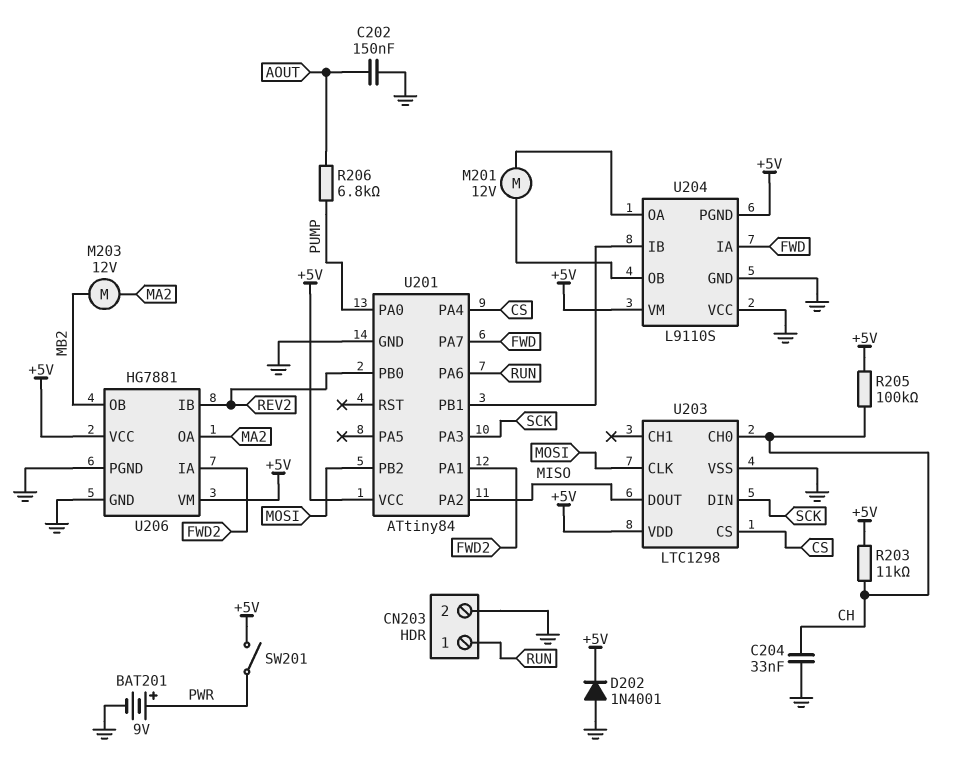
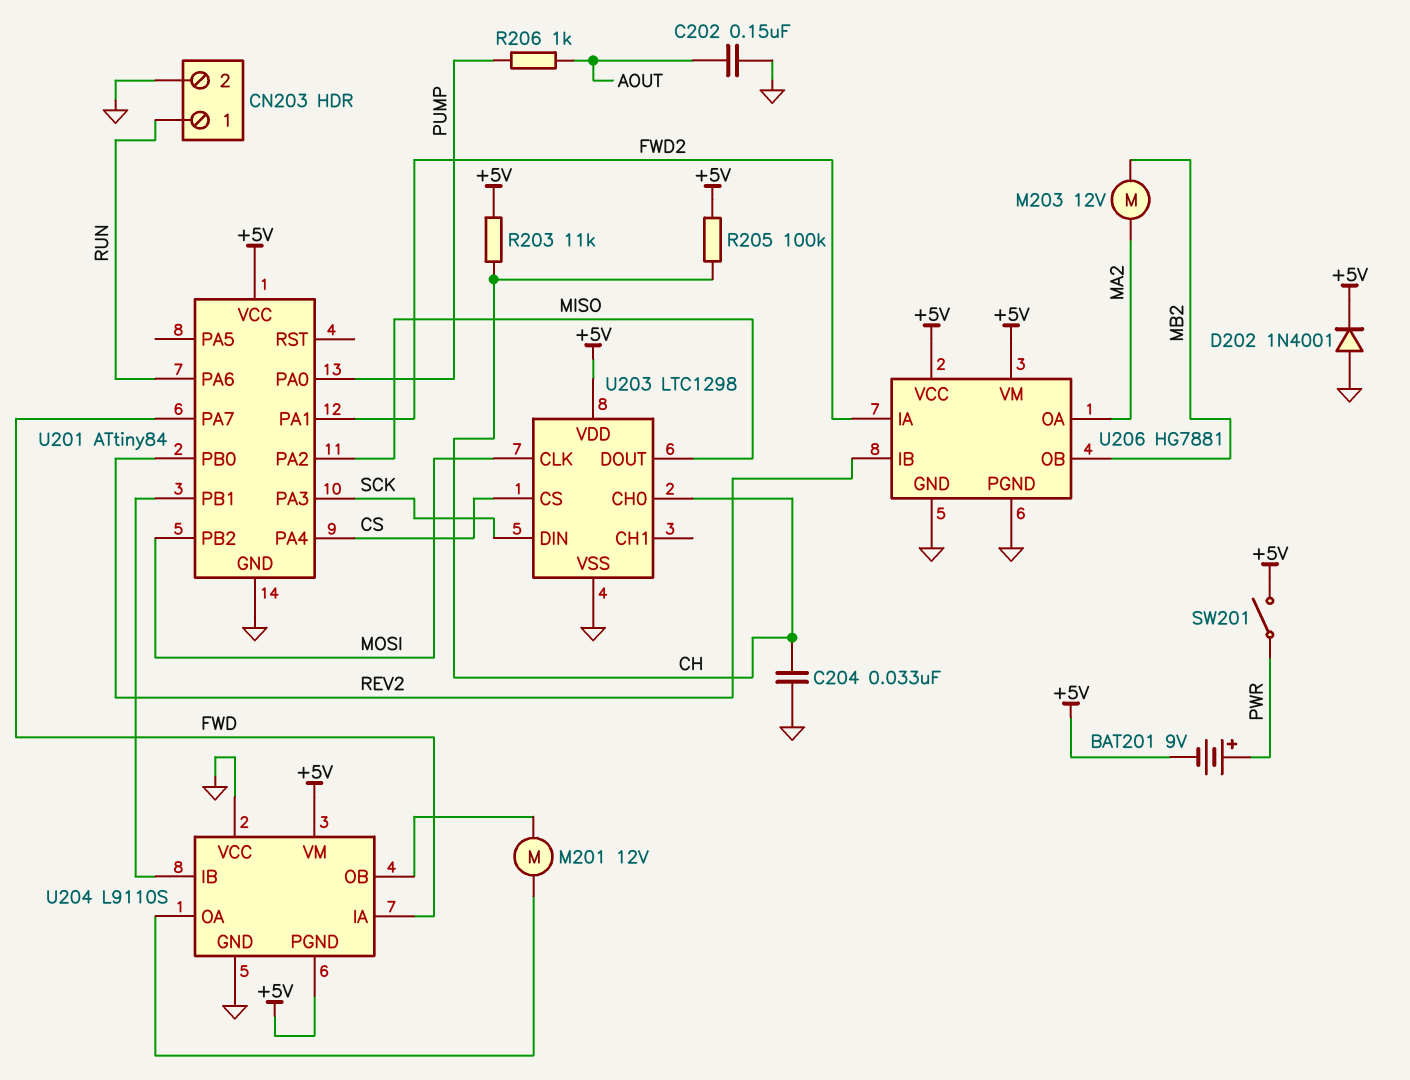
BAT201: 9V (plus PWR, minus GND) -> 9V (plus PWR, minus +5V)
R206: 6.8k (AOUT, PUMP) -> 1k (AOUT, PUMP)

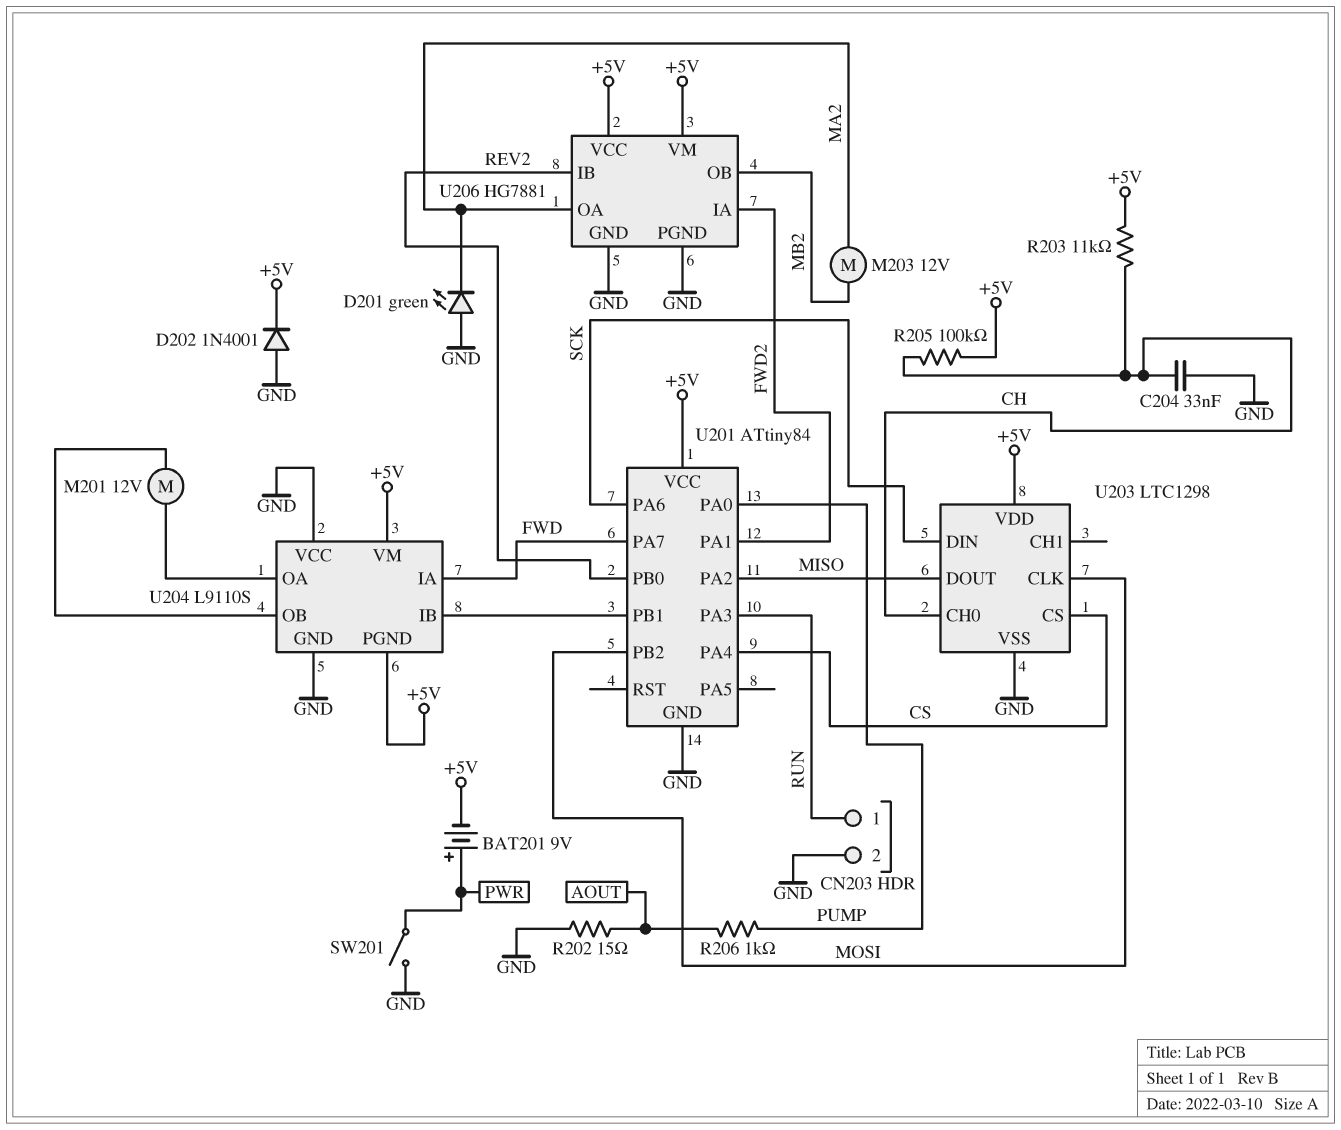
C202: 150nF (AOUT, GND) -> none
D201: none -> LED green (A GND, K MA2)
R202: none -> 15 (AOUT, GND)
SW201: switch (+5V, PWR) -> switch (GND, PWR)
U201 pin PA3: SCK -> RUN
U201 pin PA6: RUN -> SCK

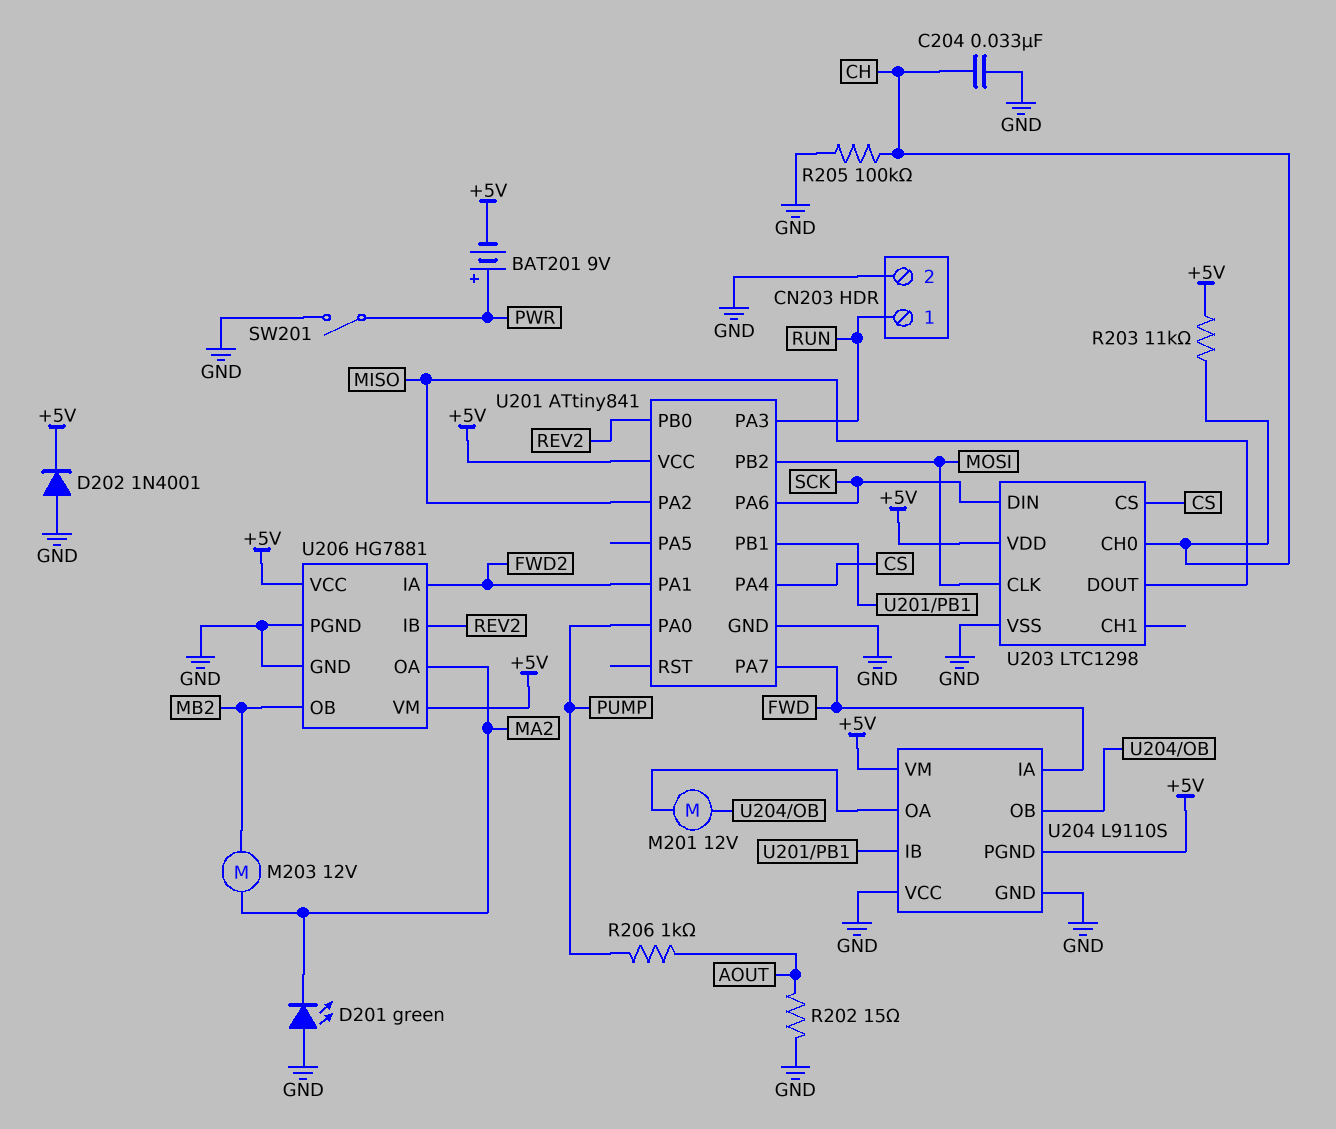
R205: 100k (+5V, CH) -> 100k (CH, GND)
U201: ATtiny84 -> ATtiny841

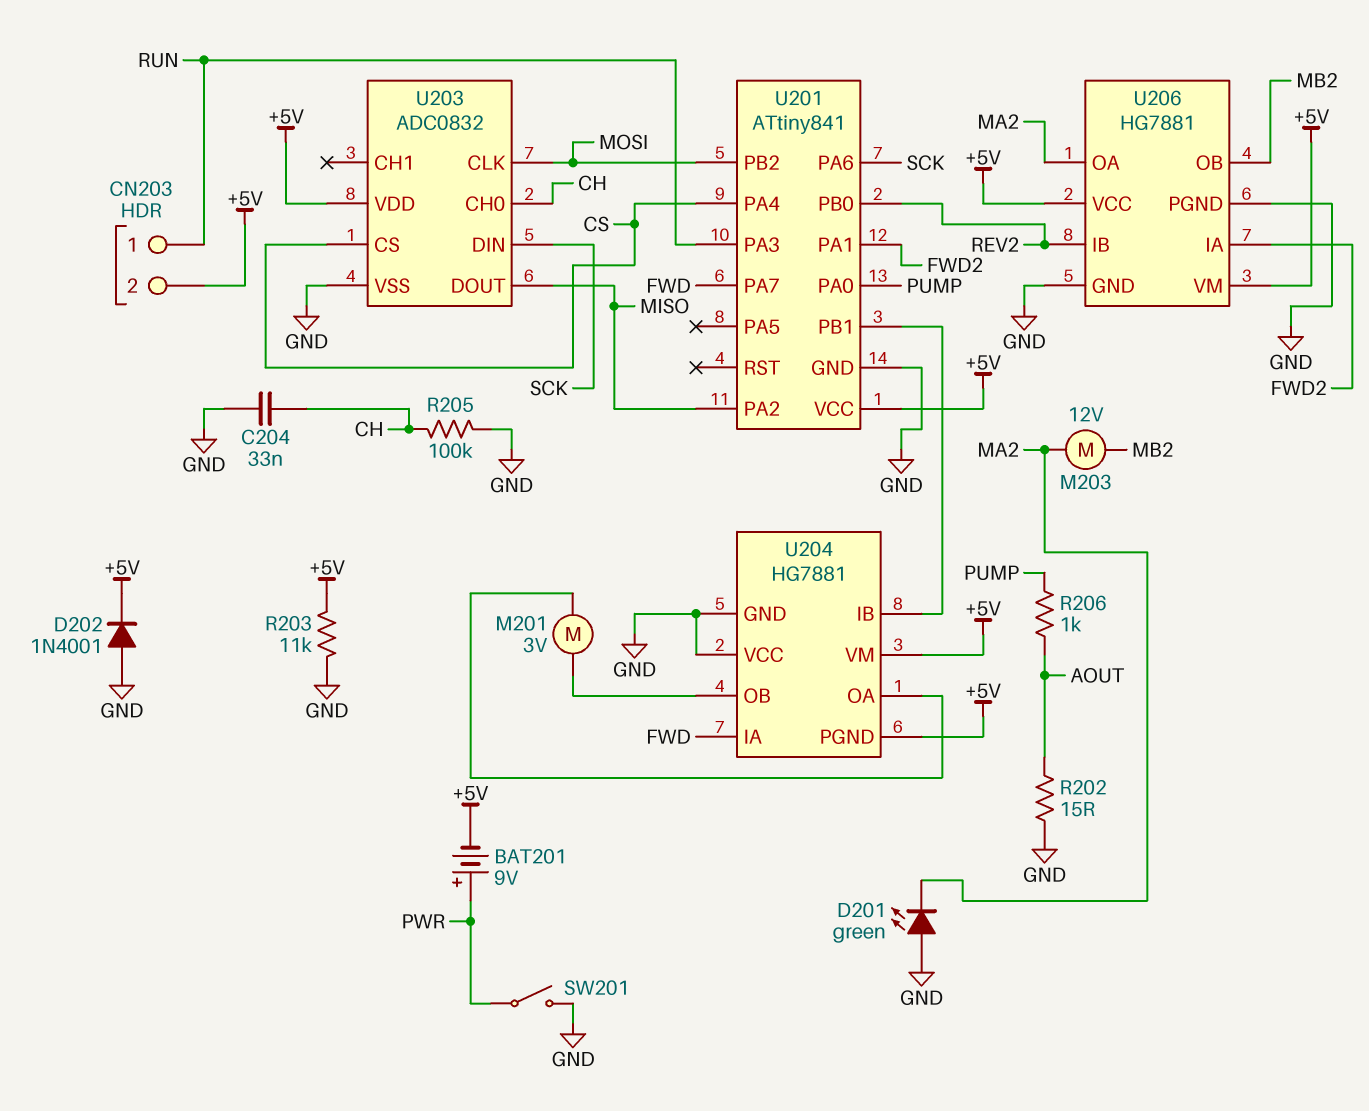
CN203 pin 2: GND -> +5V
M201: motor 12V (U204/OA, U204/OB) -> motor 3V (U204/OA, U204/OB)
R203: 11k (+5V, CH) -> 11k (+5V, GND)
U203: LTC1298 -> ADC0832
U204: L9110S -> HG7881

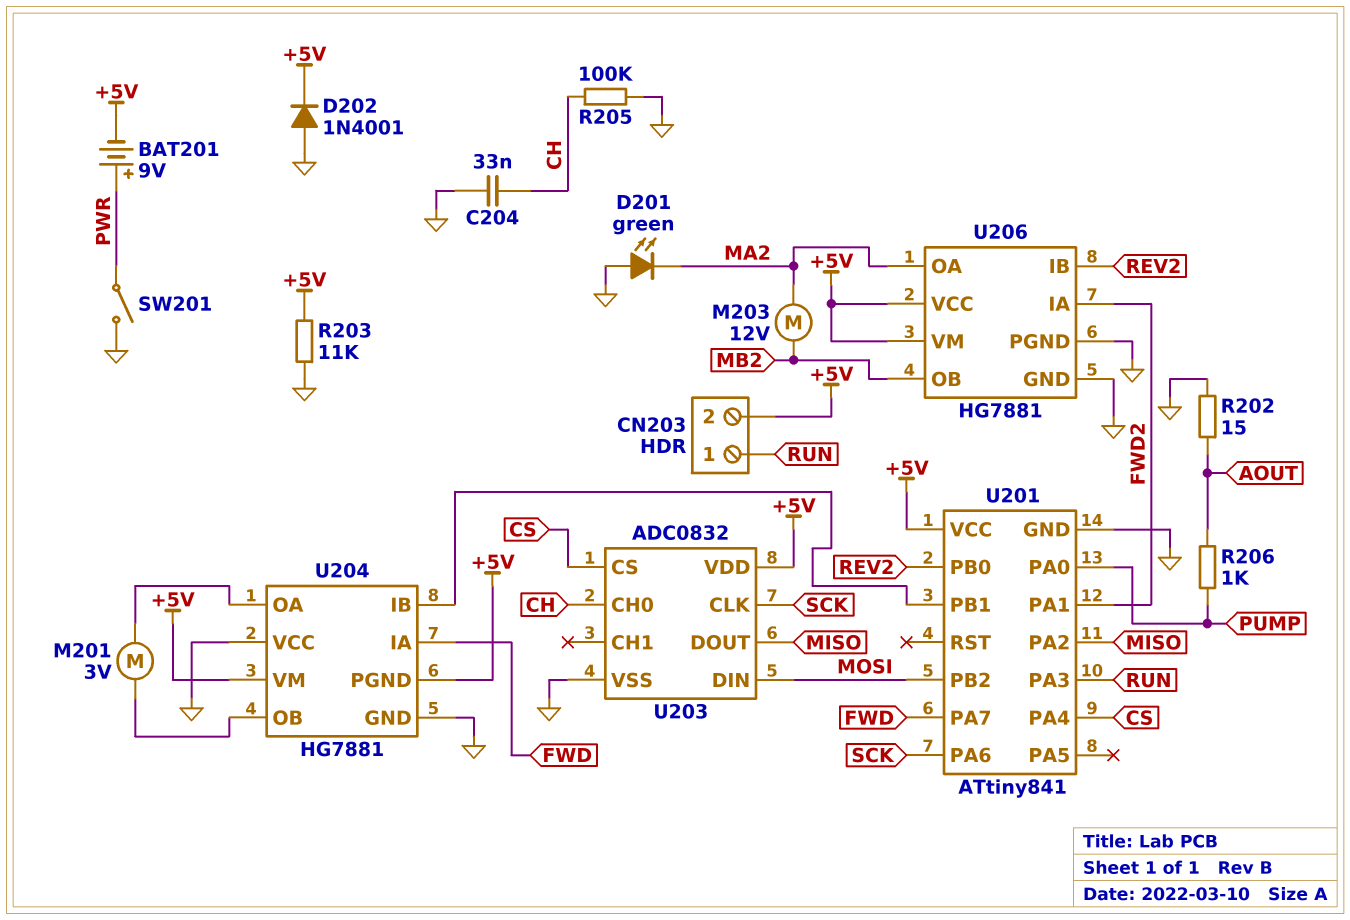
U203 pin CLK: MOSI -> SCK
U203 pin DIN: SCK -> MOSI

